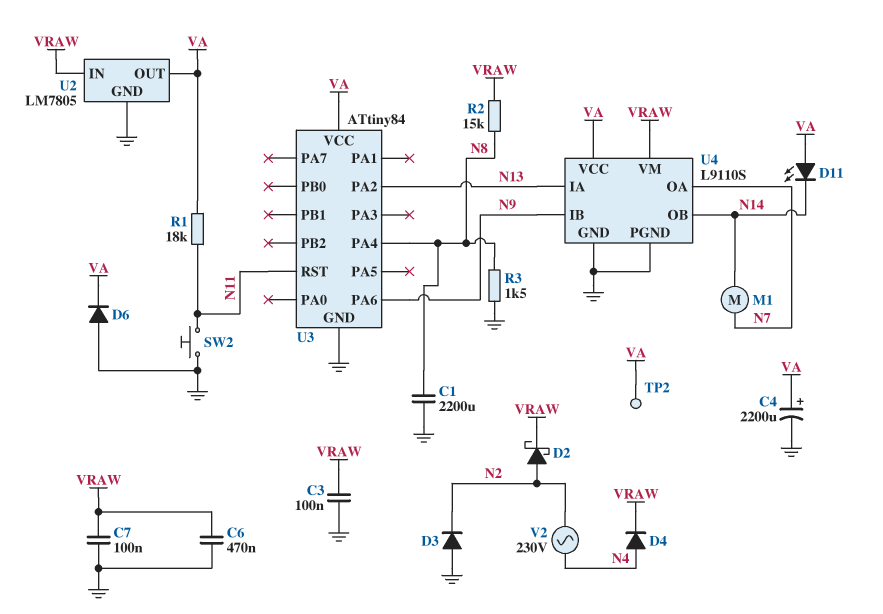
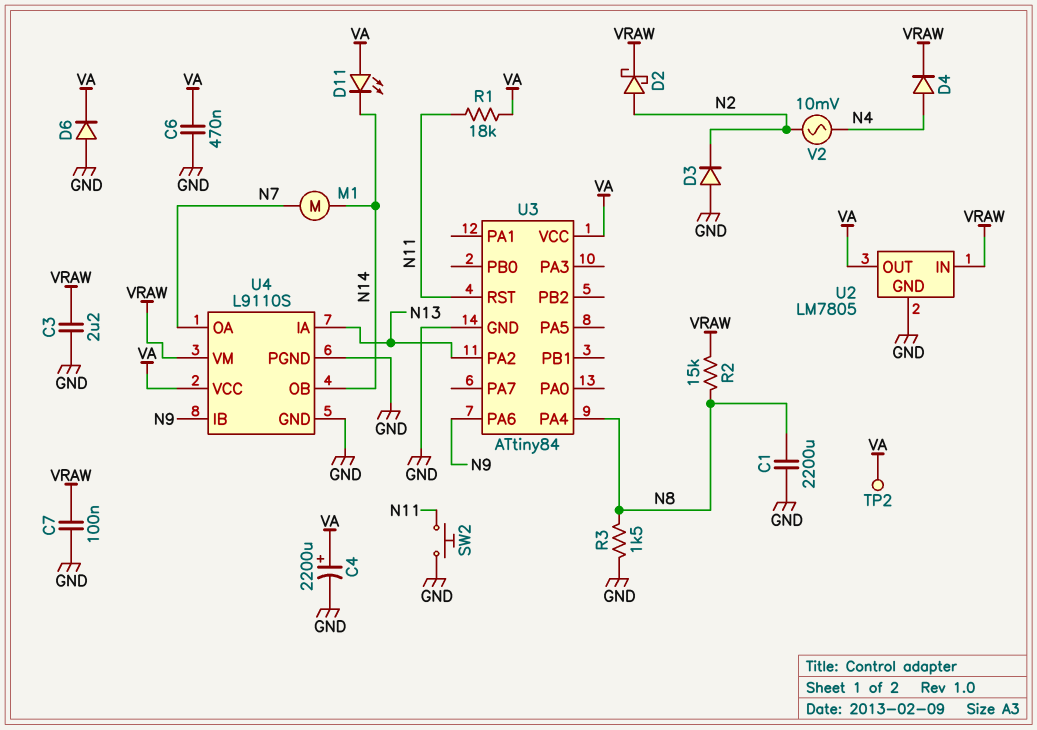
C3: 100nF (GND, VRAW) -> 2.2uF (GND, VRAW)
C6: 470nF (GND, VRAW) -> 470nF (GND, VA)
V2: AC 230V (N2, N4) -> AC 10mV (N2, N4)

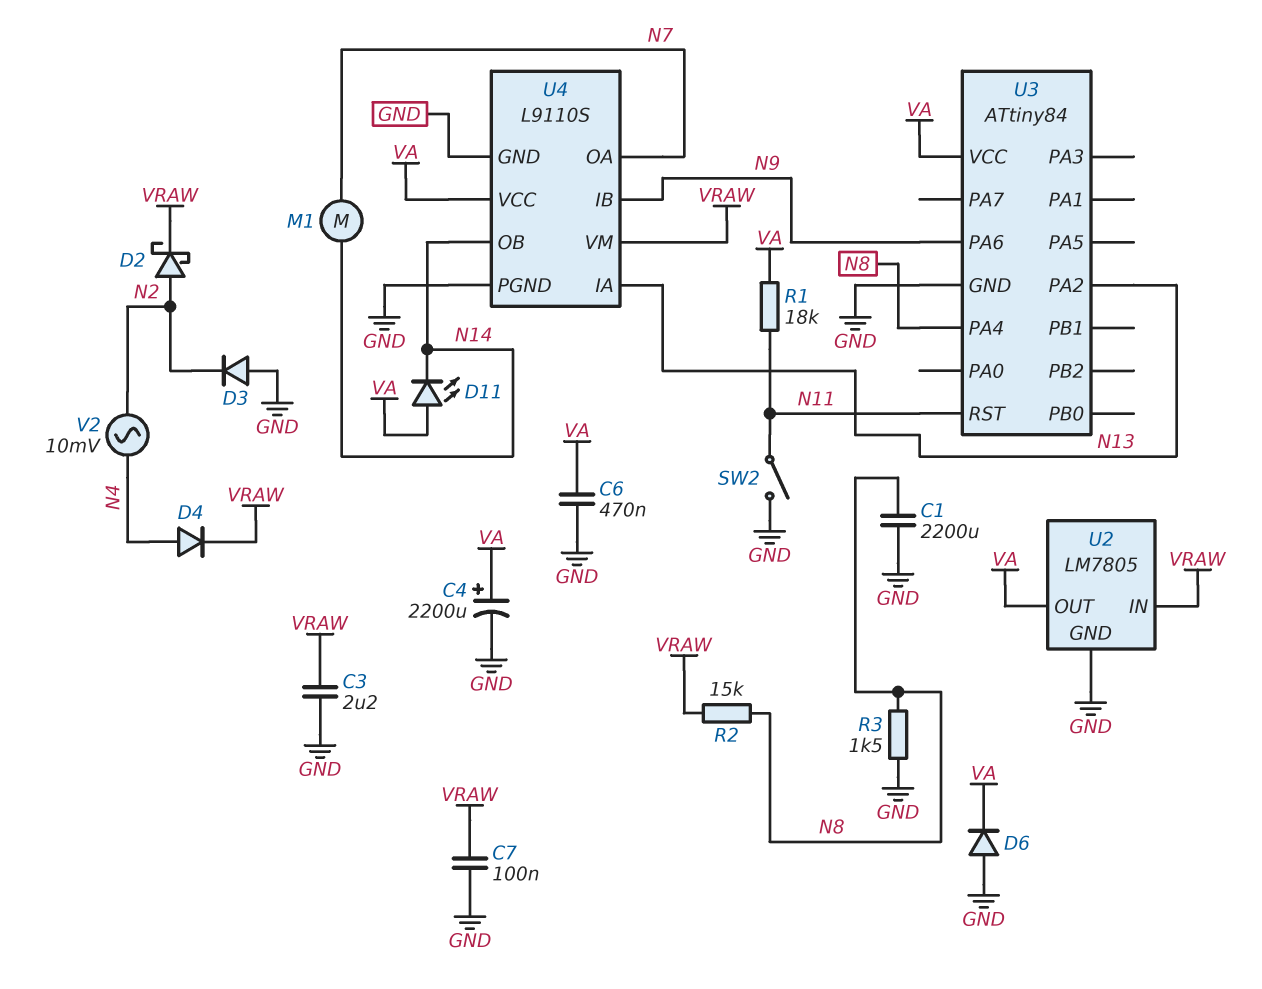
SW2: button (GND, N11) -> switch (GND, N11)
TP2: test point (VA) -> none

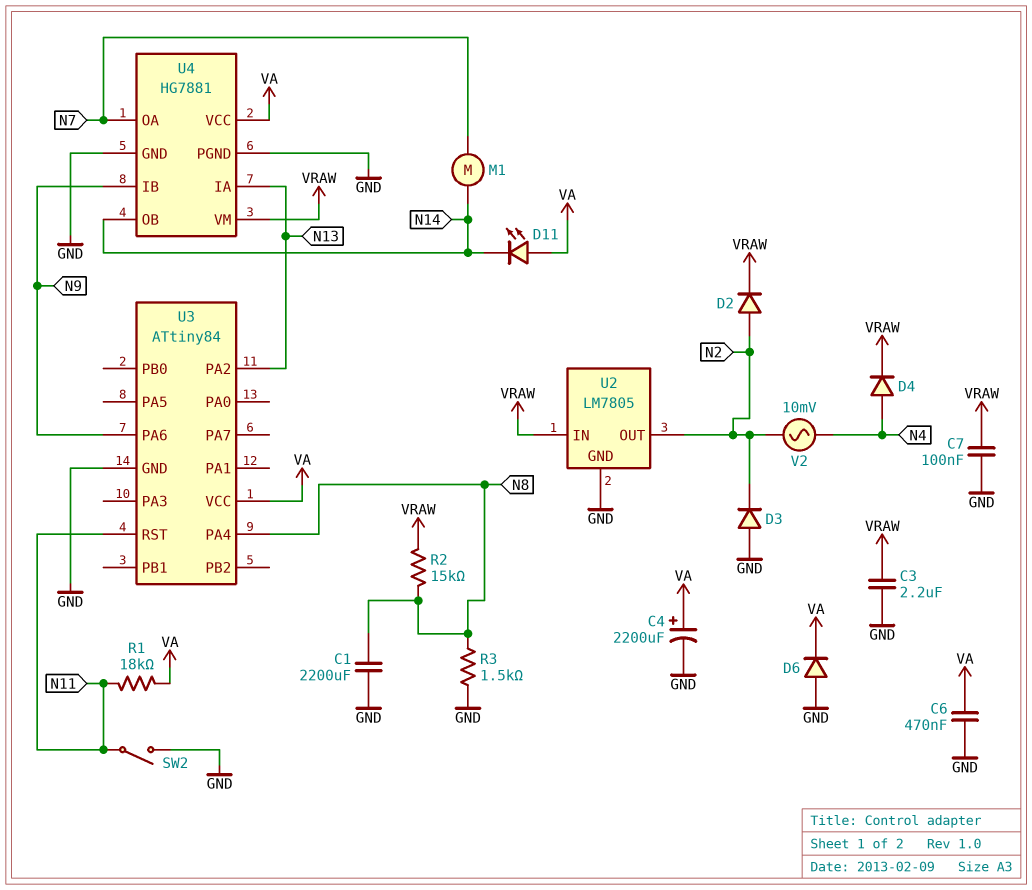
D2: schottky (A N2, K VRAW) -> diode (A N2, K VRAW)
U2 pin OUT: VA -> N2
U4: L9110S -> HG7881

